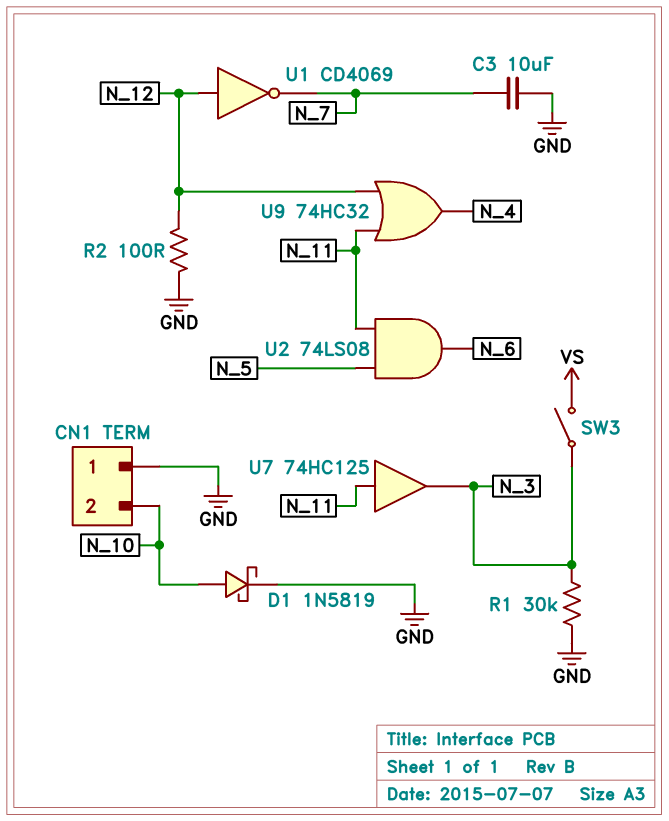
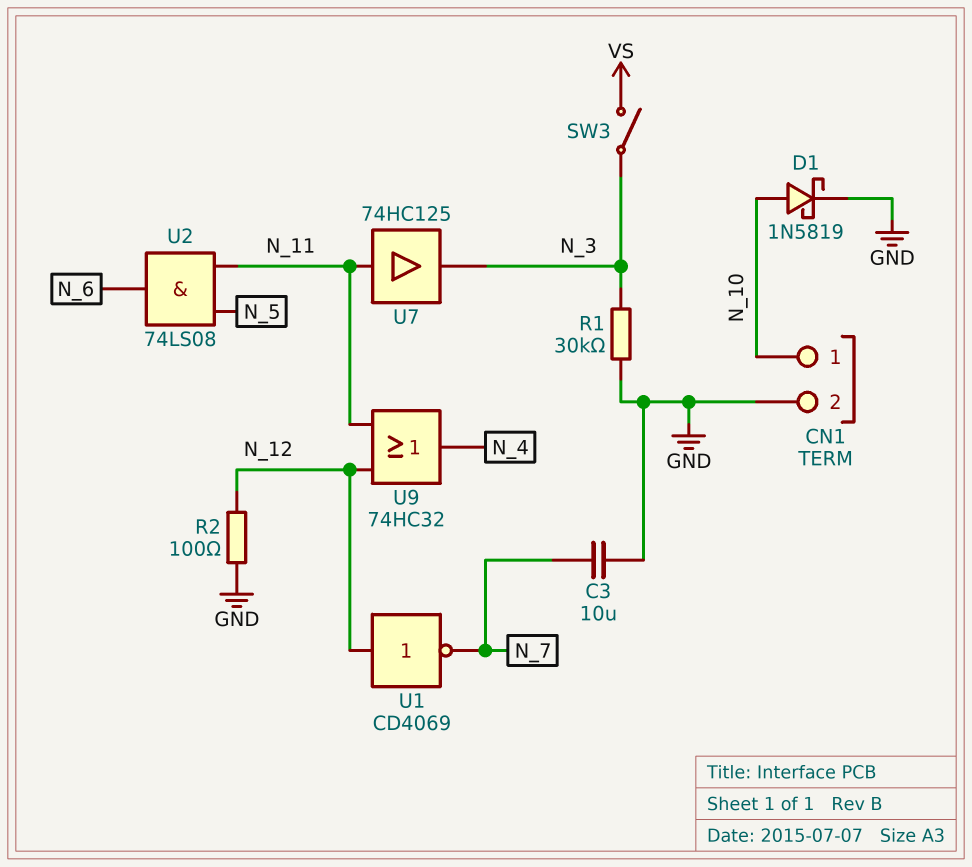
CN1 pin 1: GND -> N_10
CN1 pin 2: N_10 -> GND

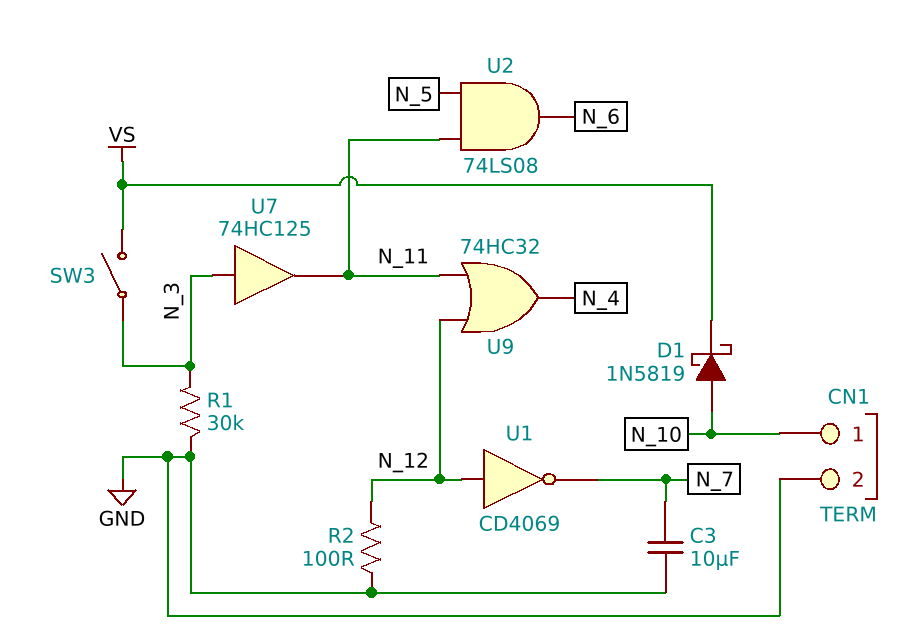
D1: schottky 1N5819 (A N_10, K GND) -> schottky 1N5819 (A N_10, K VS)
U7: buffer 74HC125 (in N_11, out N_3) -> buffer 74HC125 (in N_3, out N_11)

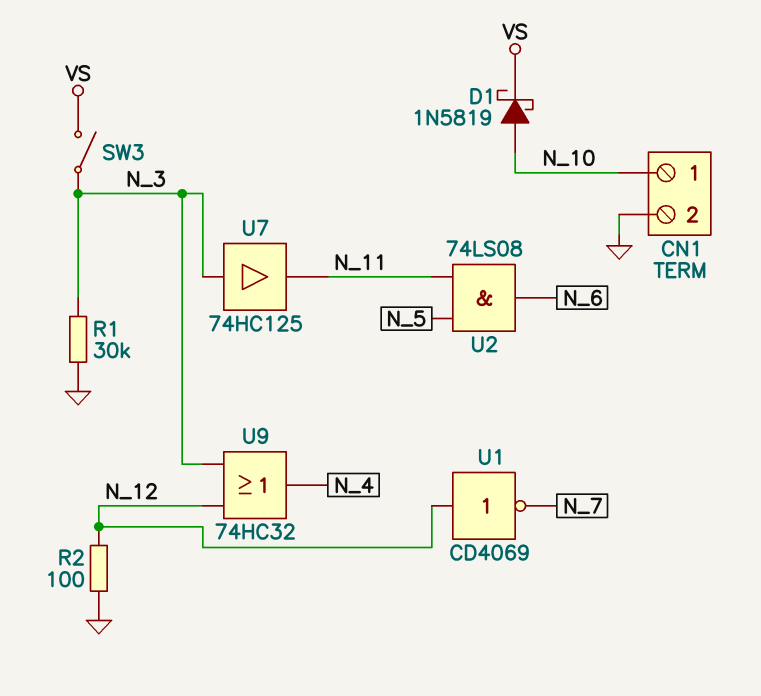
C3: 10uF (GND, N_7) -> none
U9: OR 74HC32 (in N_11, in N_12, out N_4) -> OR 74HC32 (in N_3, in N_12, out N_4)

